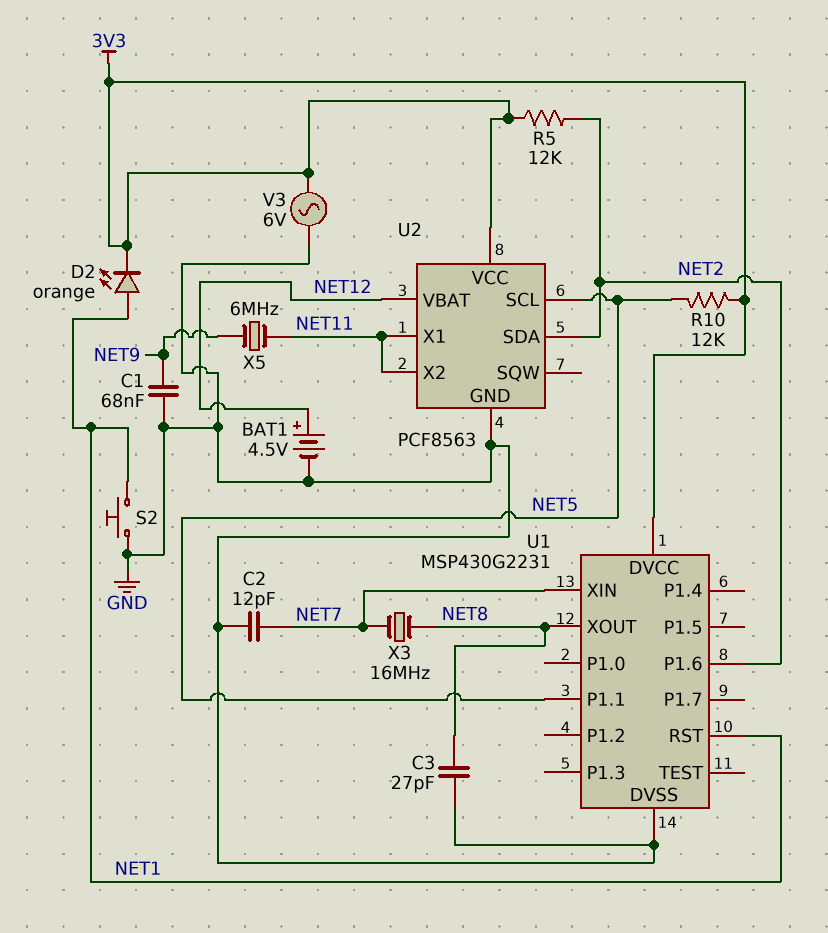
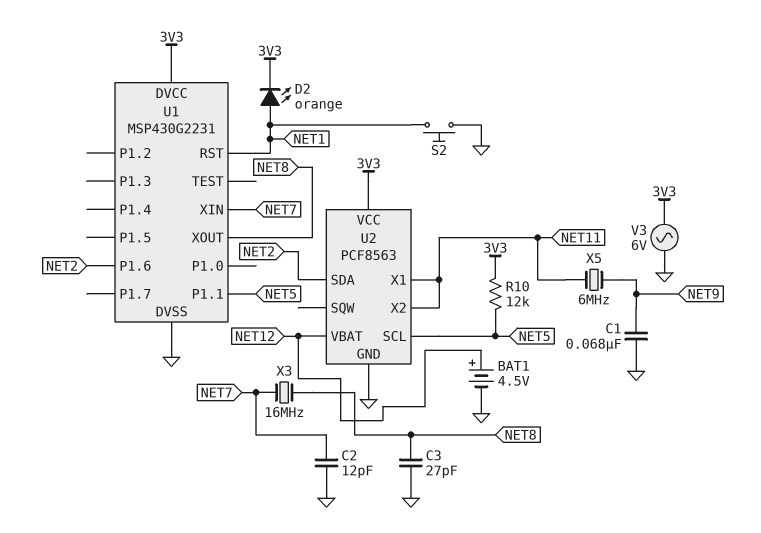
R5: 12k (3V3, NET2) -> none

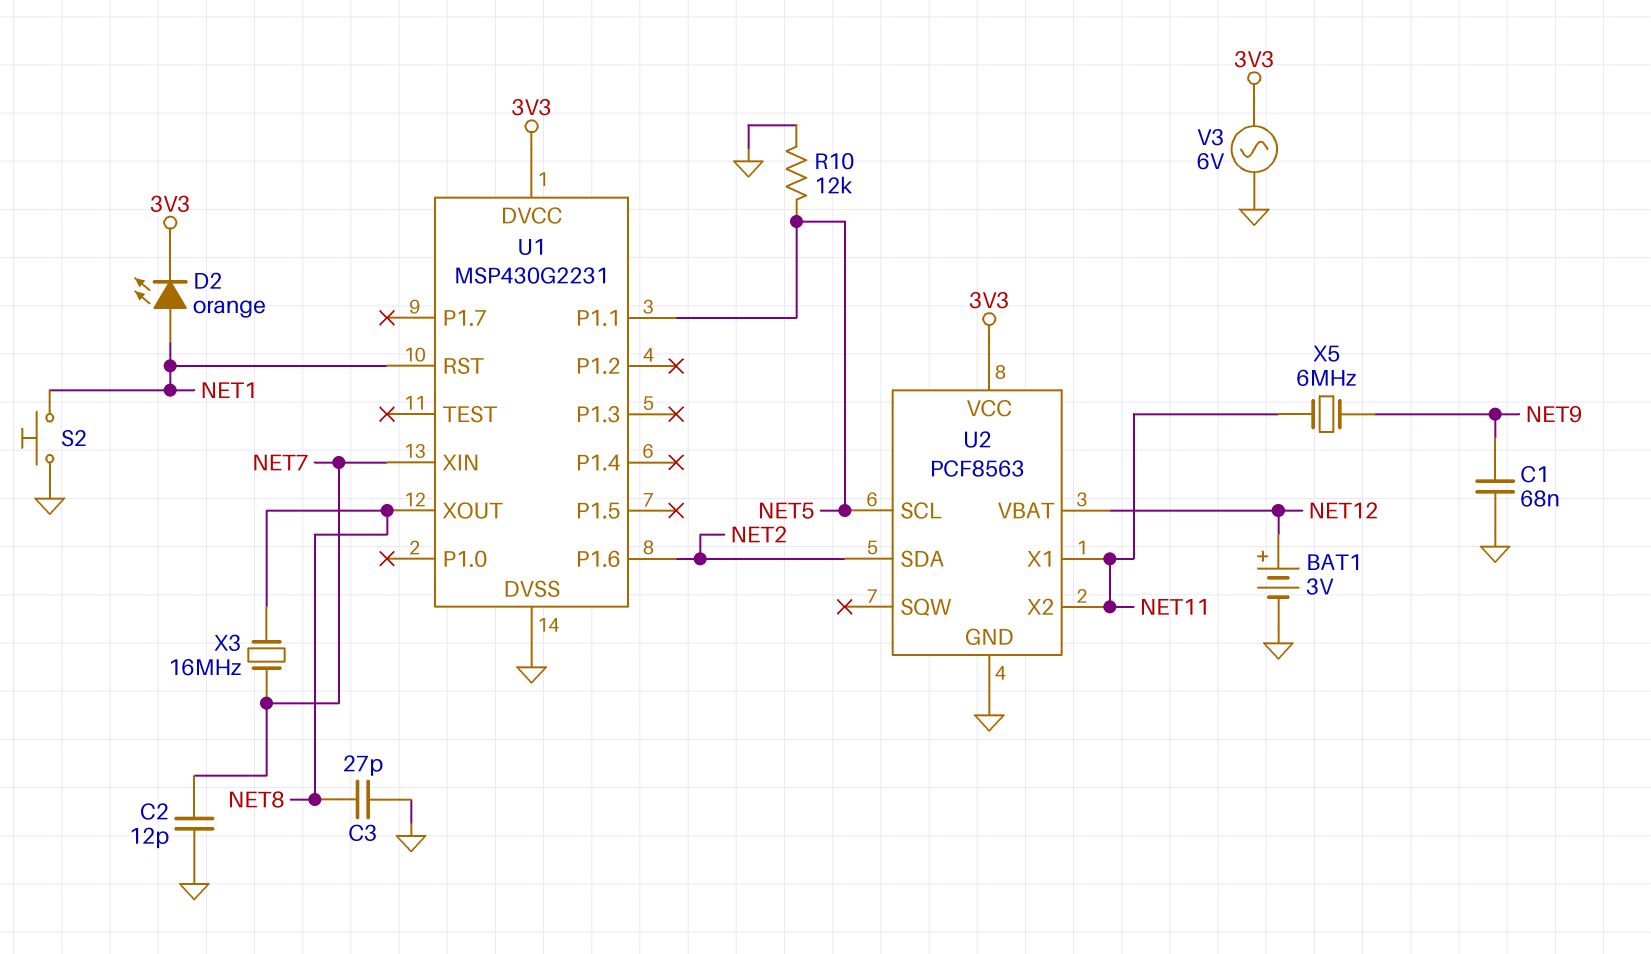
BAT1: 4.5V (plus NET12, minus GND) -> 3V (plus NET12, minus GND)
R10: 12k (3V3, NET5) -> 12k (GND, NET5)

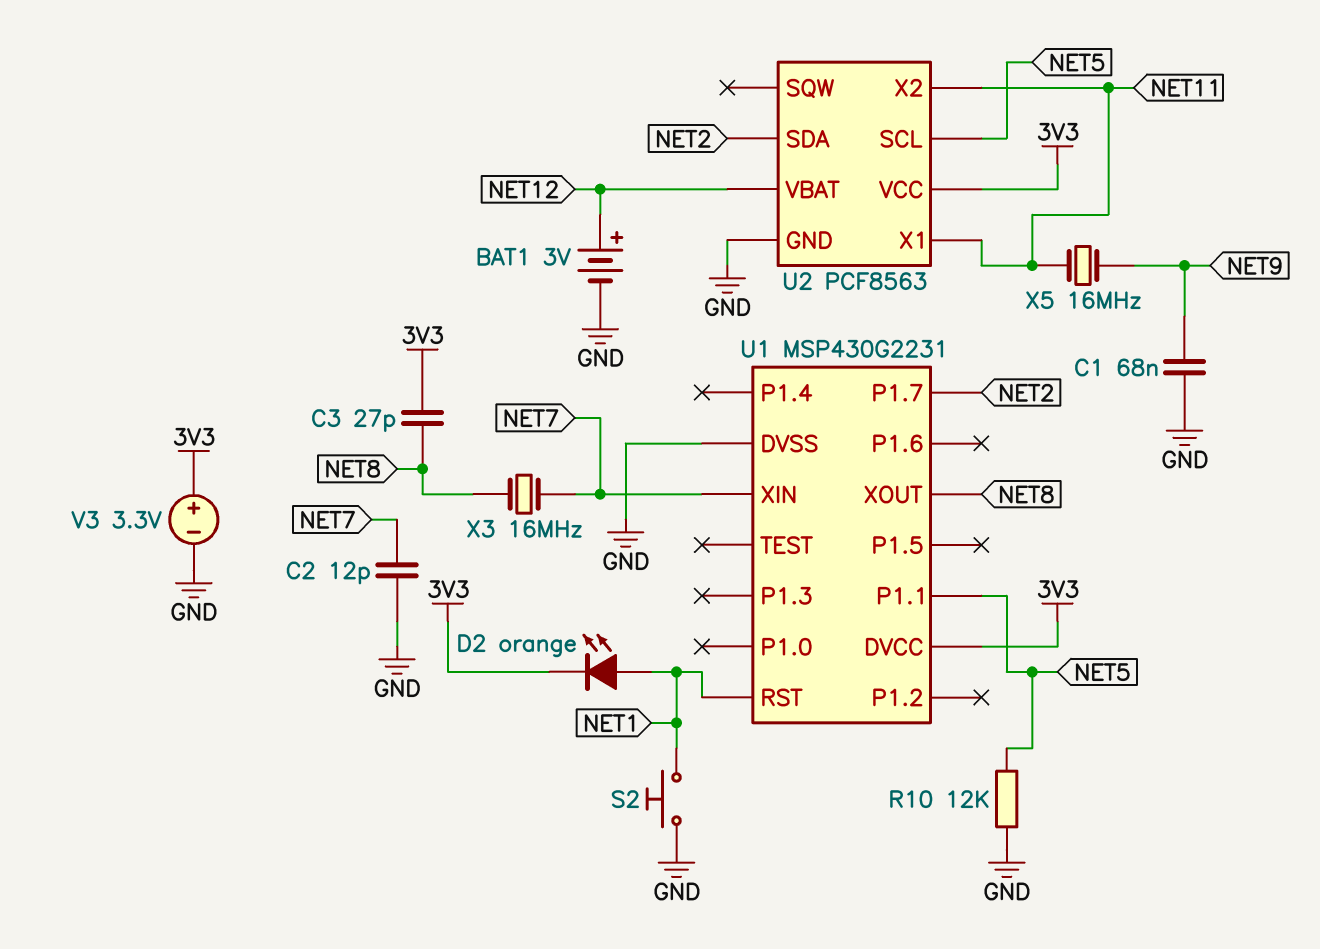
C3: 27pF (GND, NET8) -> 27pF (3V3, NET8)
U1 pin P1.6: NET2 -> none
U1 pin P1.7: none -> NET2
V3: AC 6V (3V3, GND) -> 3.3V (plus 3V3, minus GND)
X5: 6MHz (NET9, NET11) -> 16MHz (NET9, NET11)

